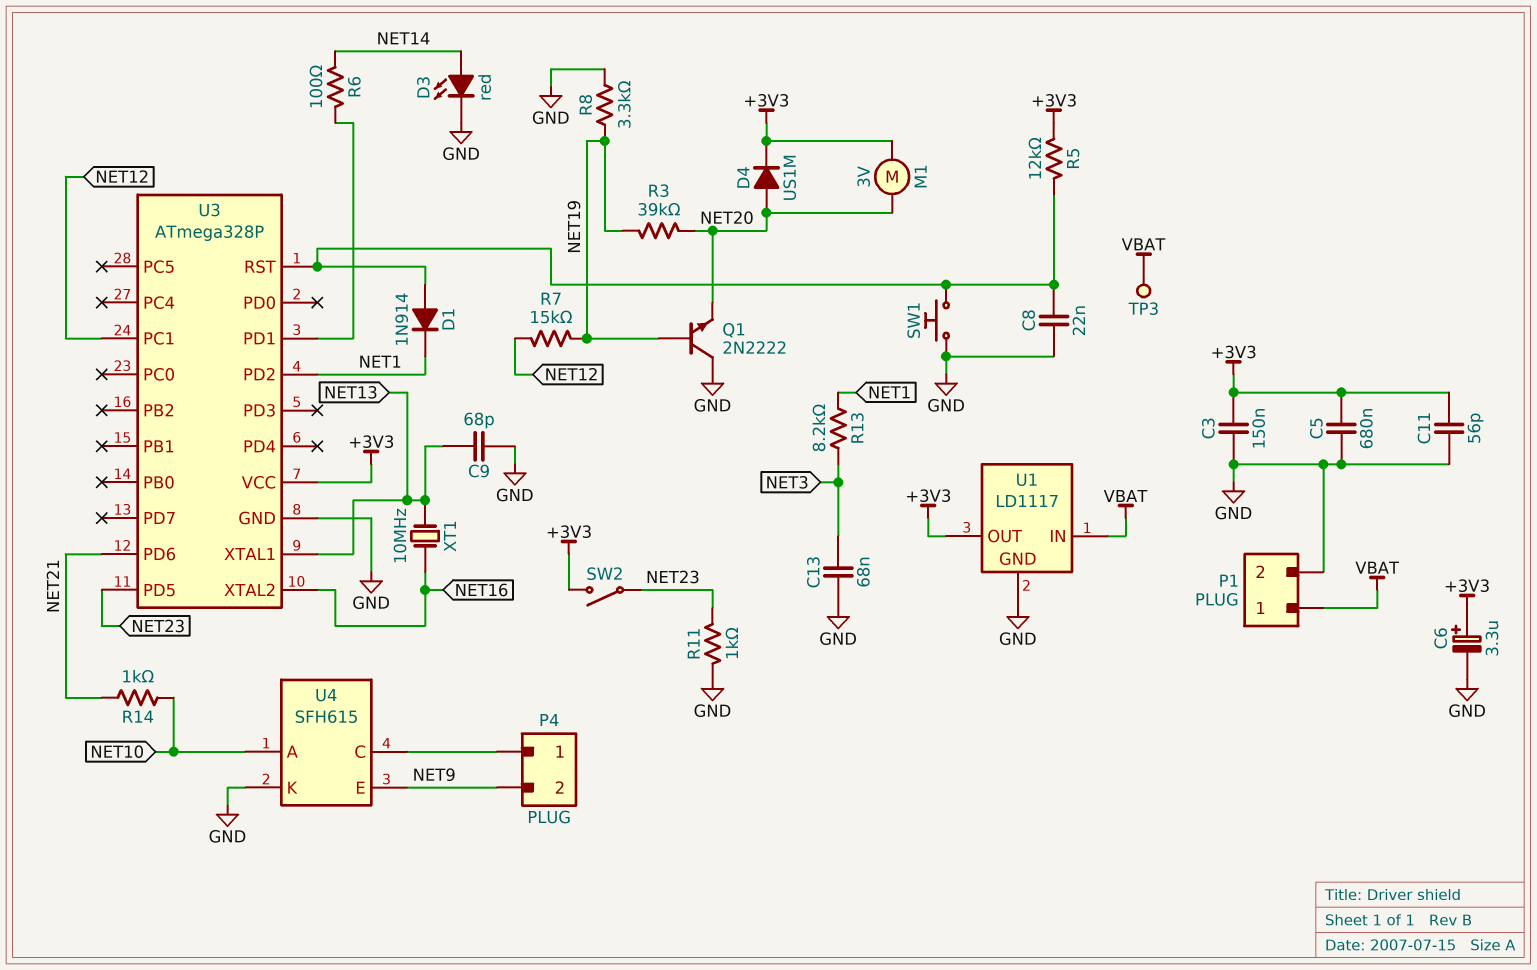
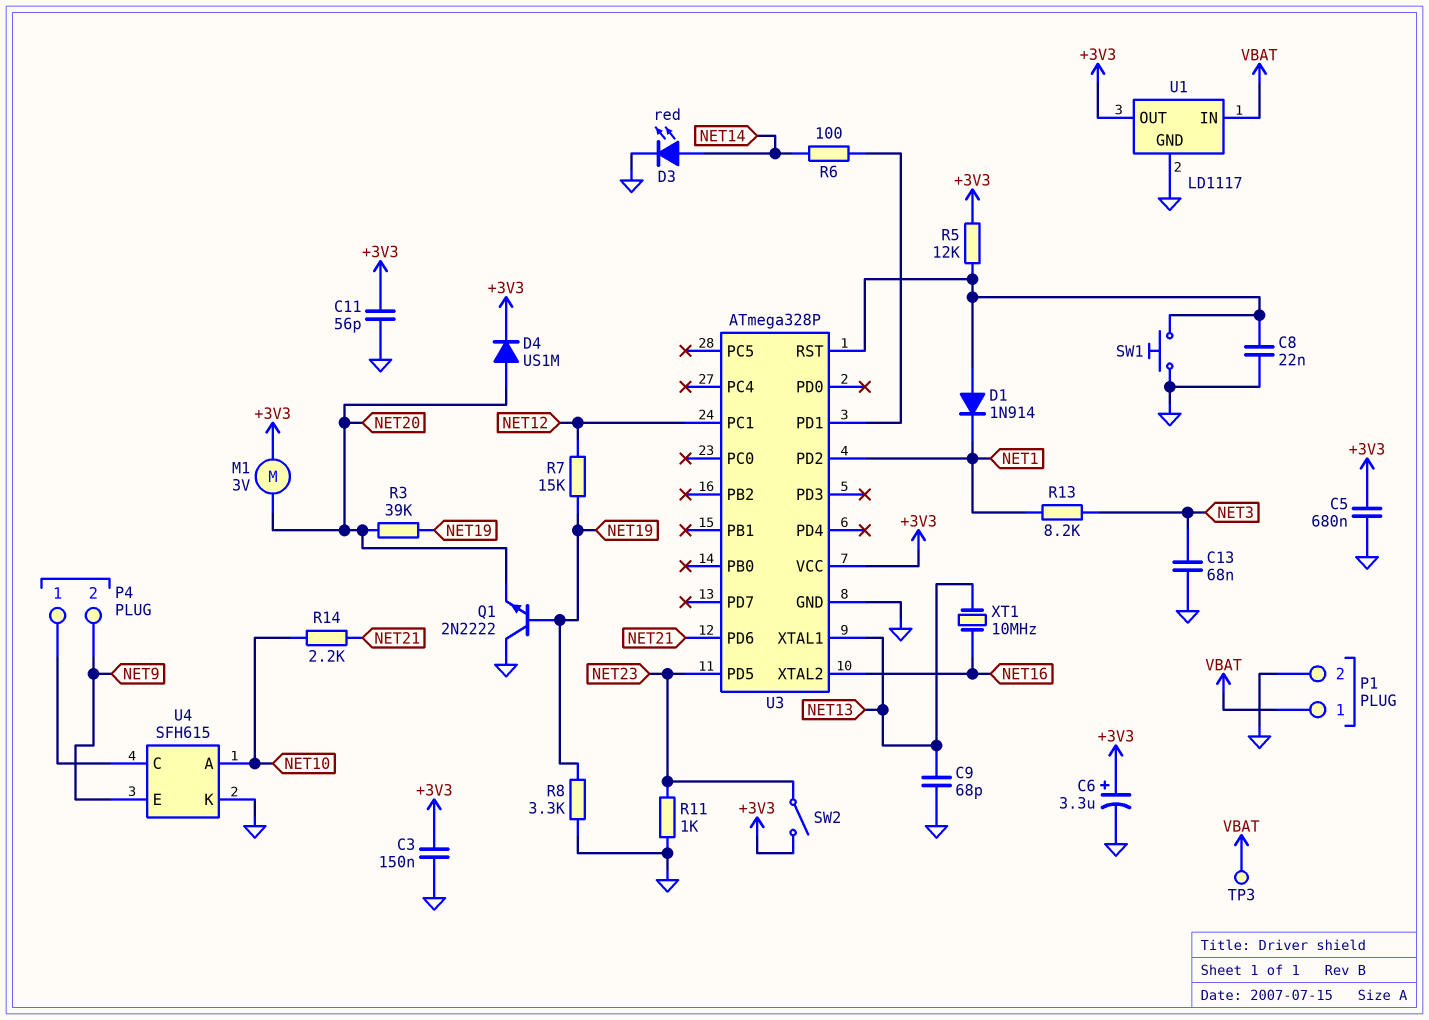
R14: 1k (NET10, NET21) -> 2.2k (NET10, NET21)

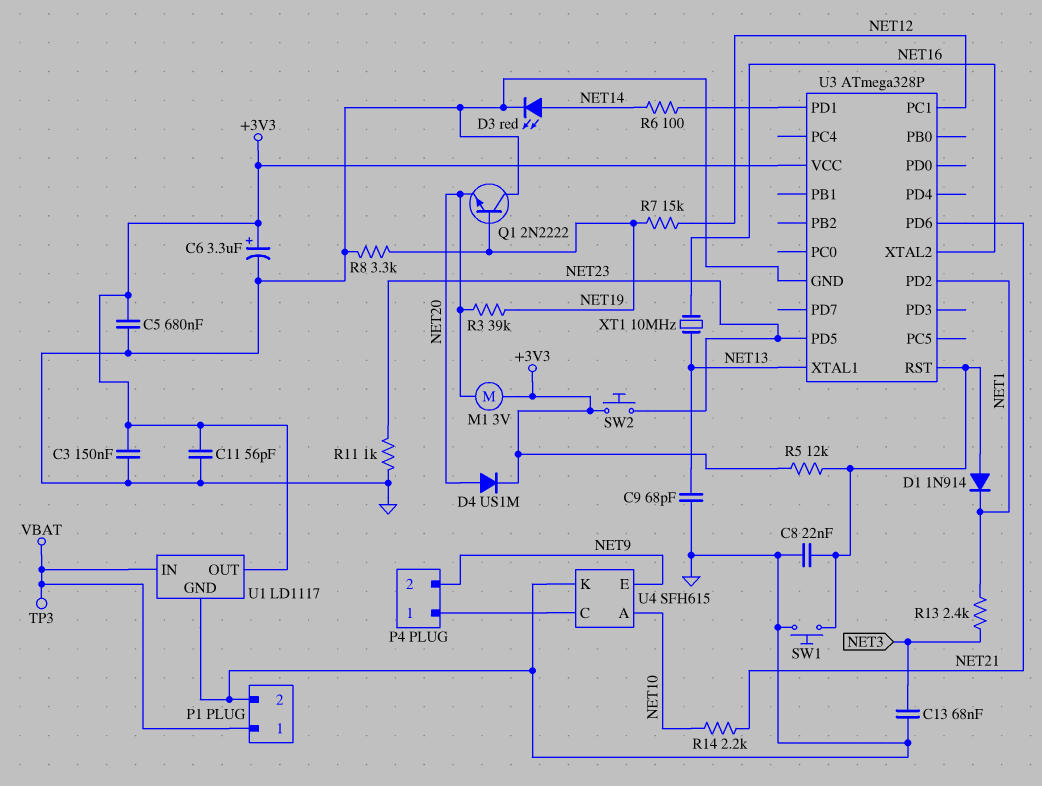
R13: 8.2k (NET1, NET3) -> 2.4k (NET1, NET3)
SW2: switch (+3V3, NET23) -> button (+3V3, NET23)

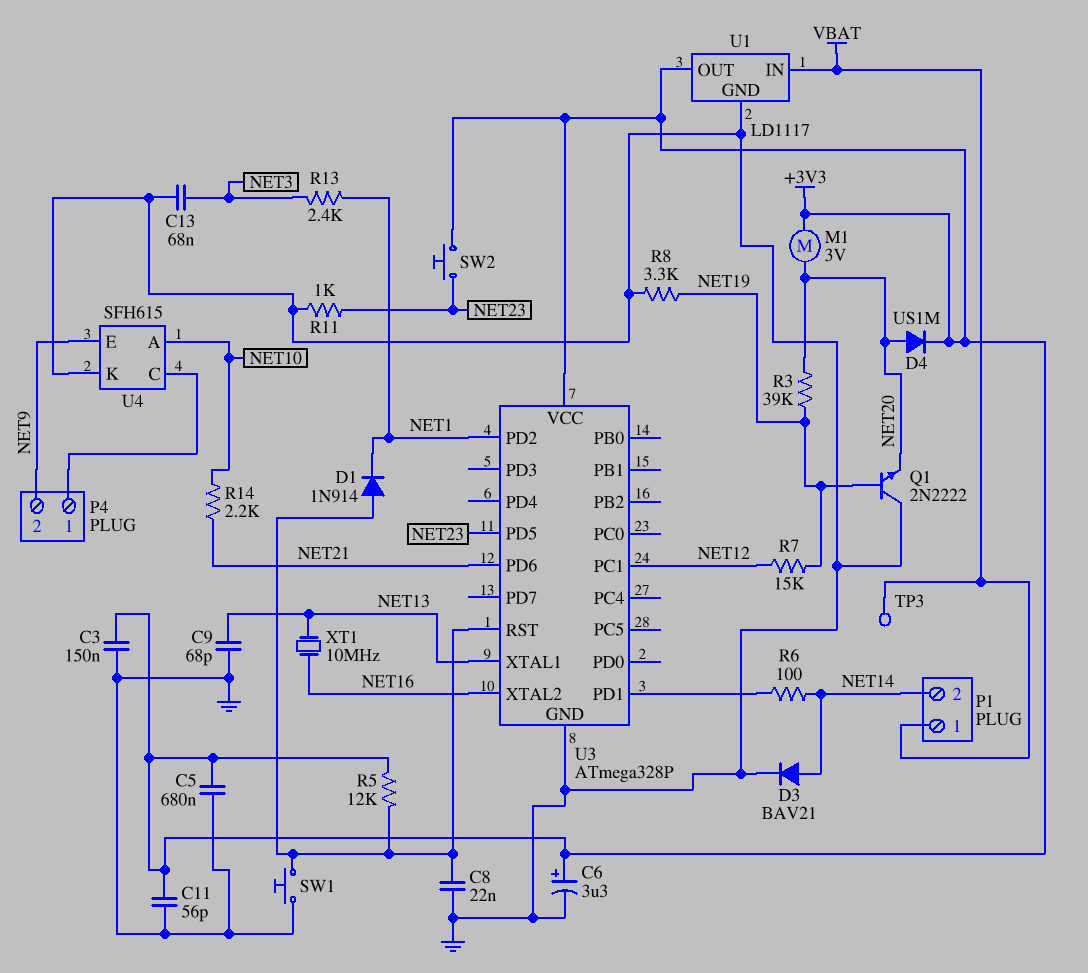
D3: LED red (A NET14, K GND) -> diode BAV21 (A NET14, K GND)
P1 pin 2: GND -> NET14

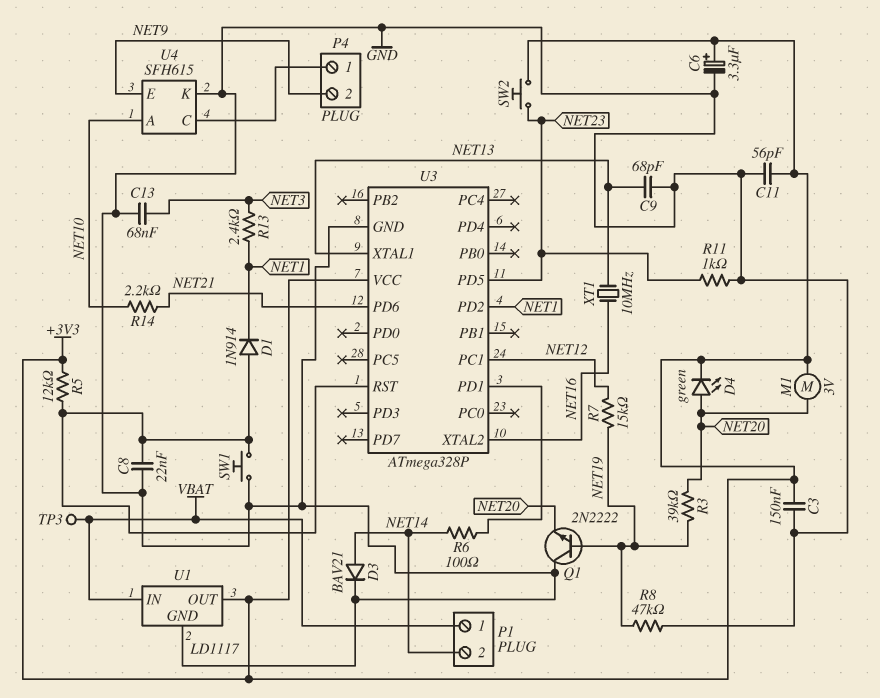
C5: 680nF (+3V3, GND) -> none
D4: diode US1M (A NET20, K +3V3) -> LED green (A NET20, K +3V3)
R8: 3.3k (GND, NET19) -> 47k (GND, NET19)

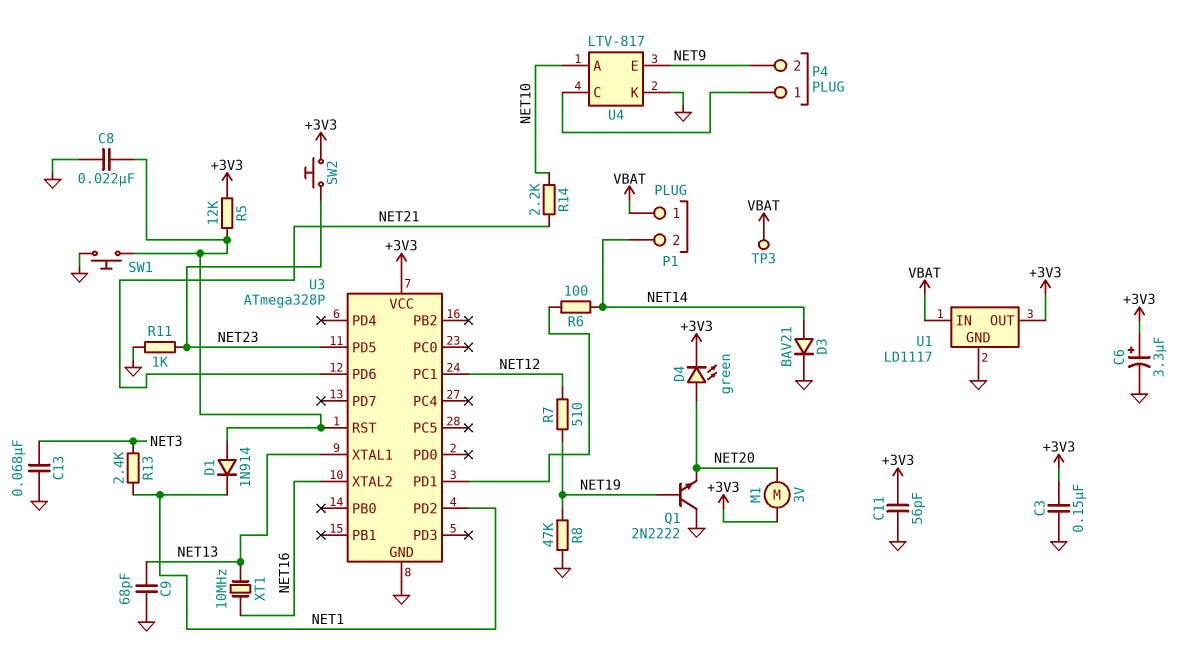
R3: 39k (NET19, NET20) -> none
R7: 15k (NET12, NET19) -> 510 (NET12, NET19)
U4: SFH615 -> LTV-817

